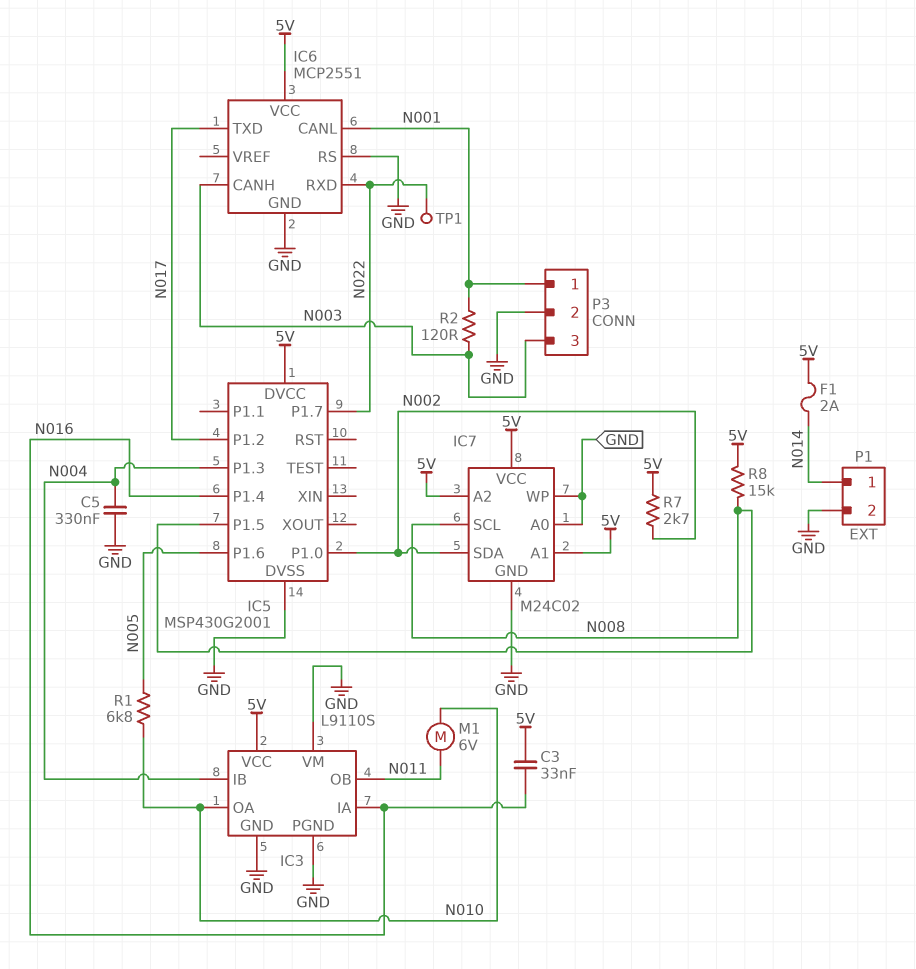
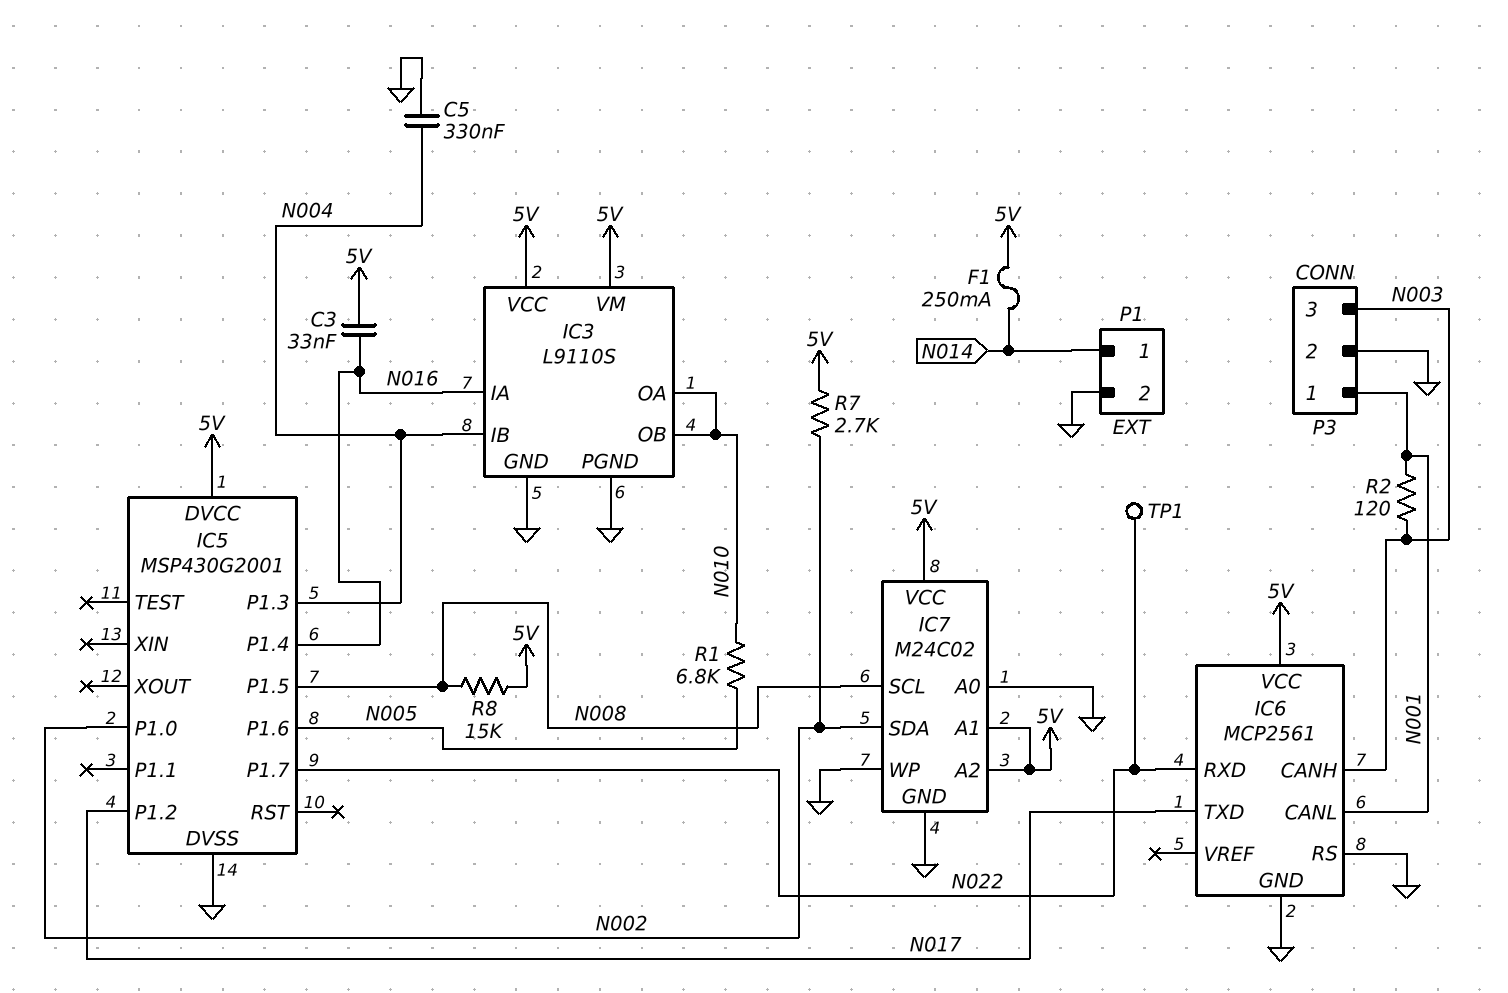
F1: 2A (5V, N014) -> 250mA (5V, N014)
IC3 pin OB: N011 -> N010
IC3 pin VM: GND -> 5V
IC6: MCP2551 -> MCP2561
M1: motor 6V (N010, N011) -> none

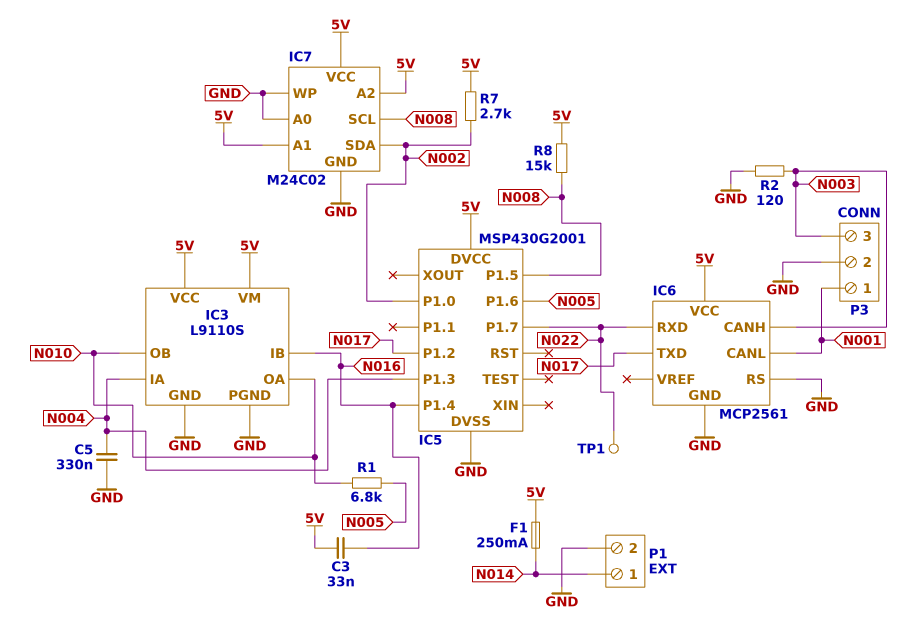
IC3 pin IA: N016 -> N004
IC3 pin IB: N004 -> N016
R2: 120 (N001, N003) -> 120 (GND, N003)

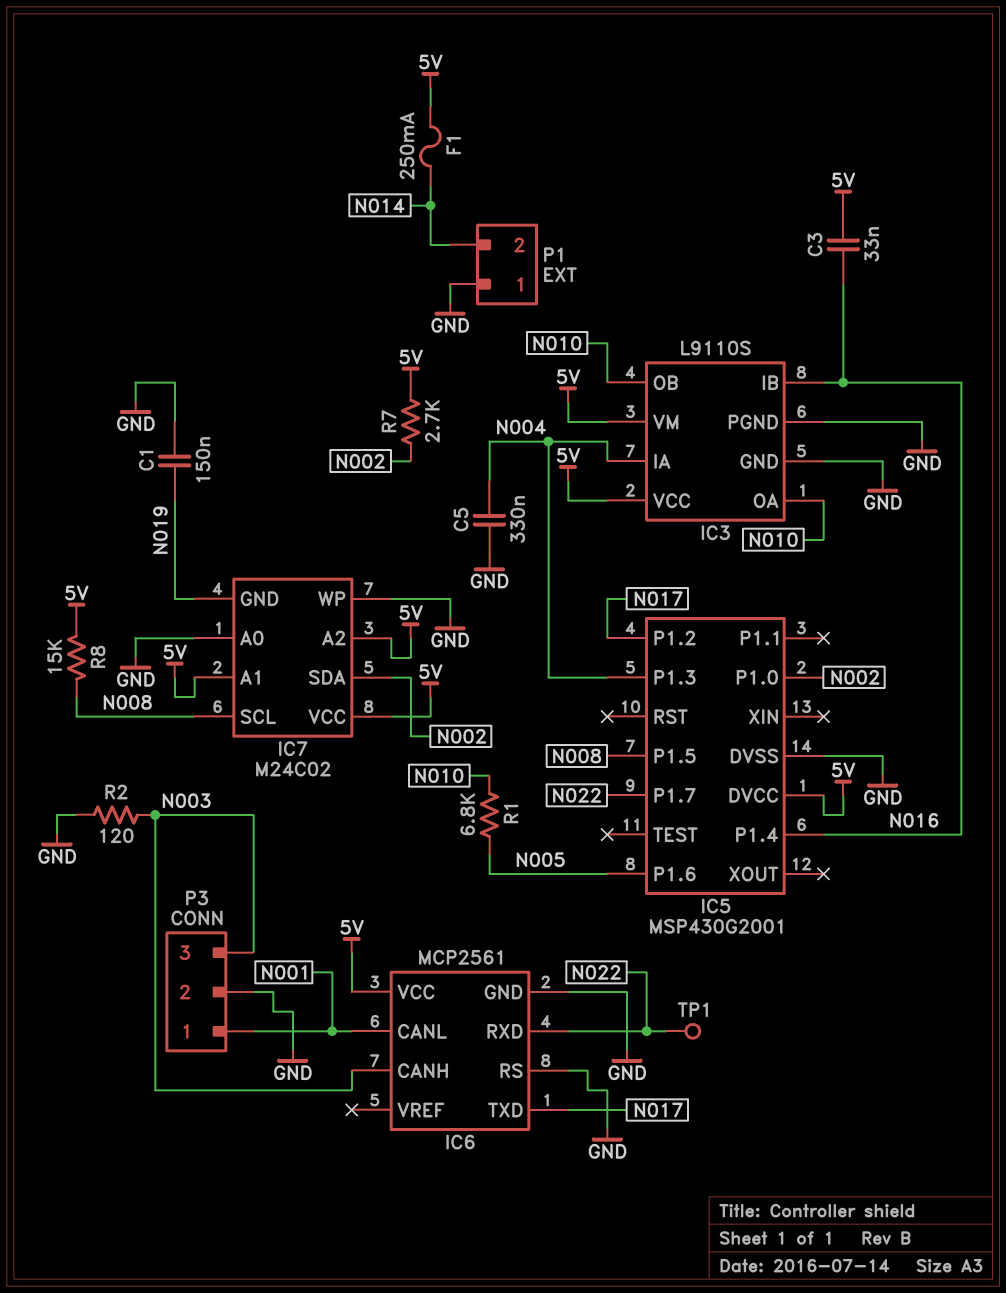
C1: none -> 150nF (GND, N019)
IC7 pin GND: GND -> N019
P1 pin 1: N014 -> GND
P1 pin 2: GND -> N014

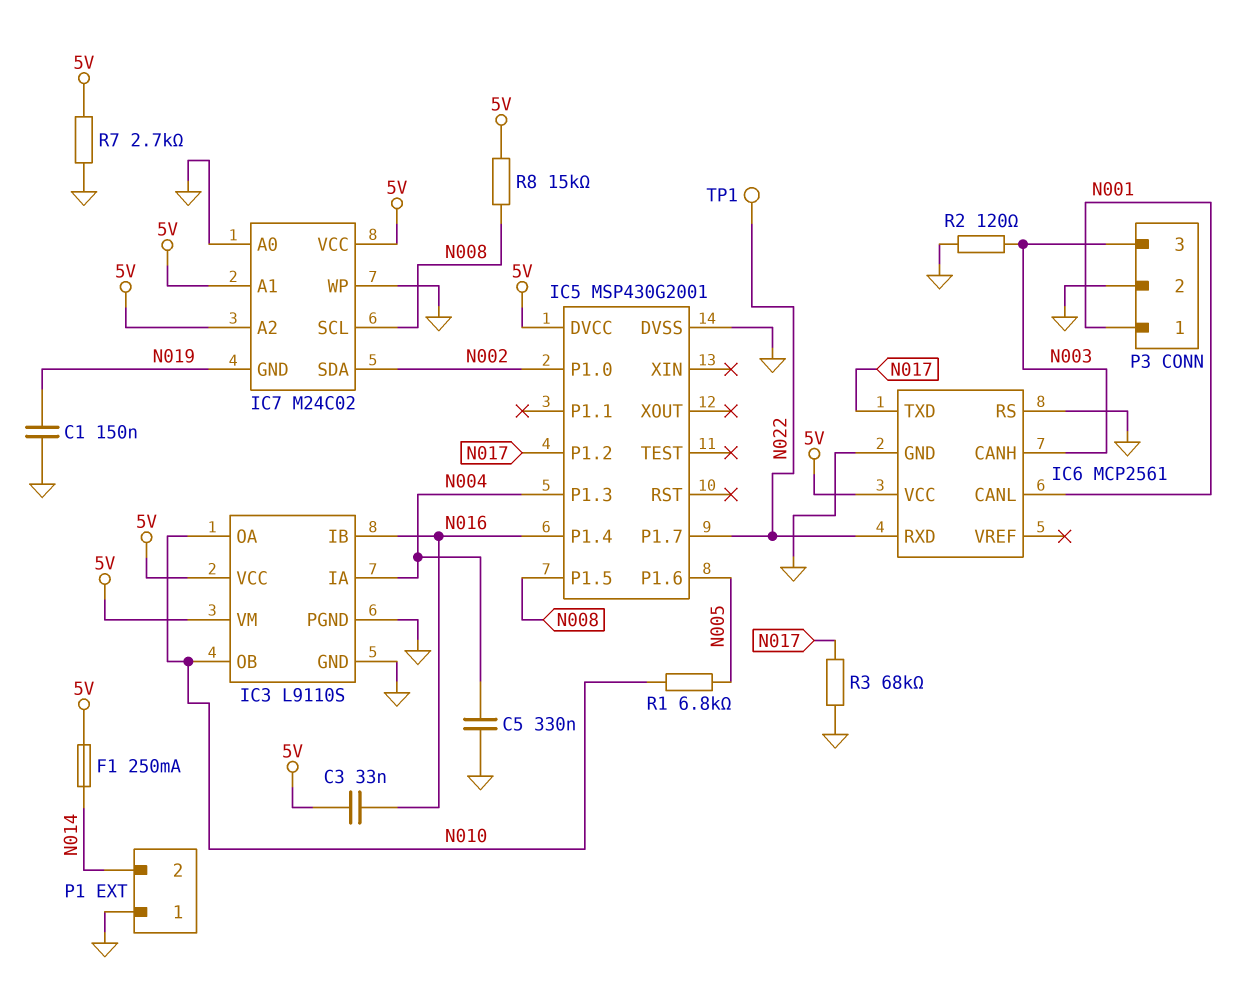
R3: none -> 68k (GND, N017)
R7: 2.7k (5V, N002) -> 2.7k (5V, GND)

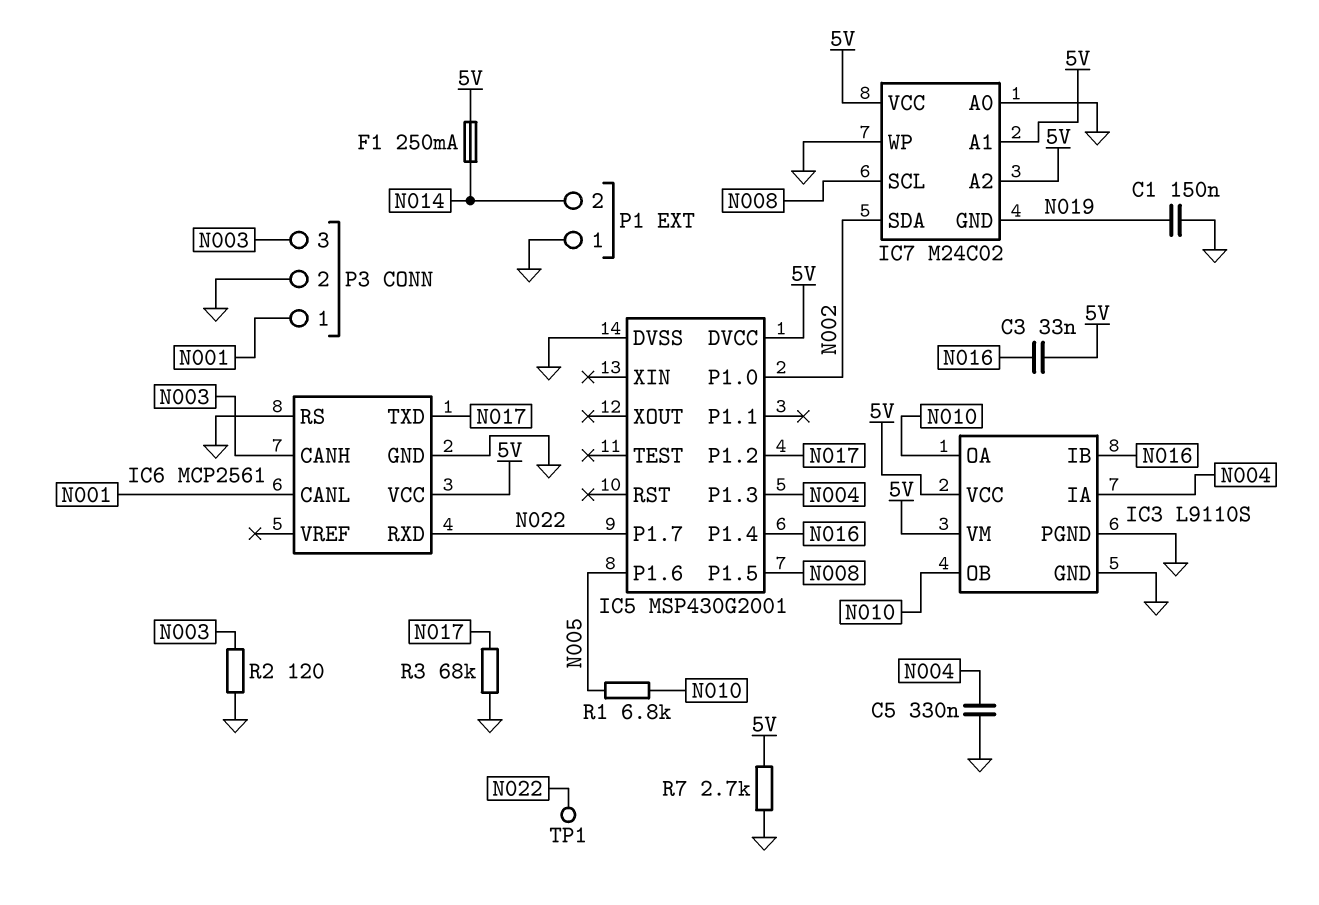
R8: 15k (5V, N008) -> none

